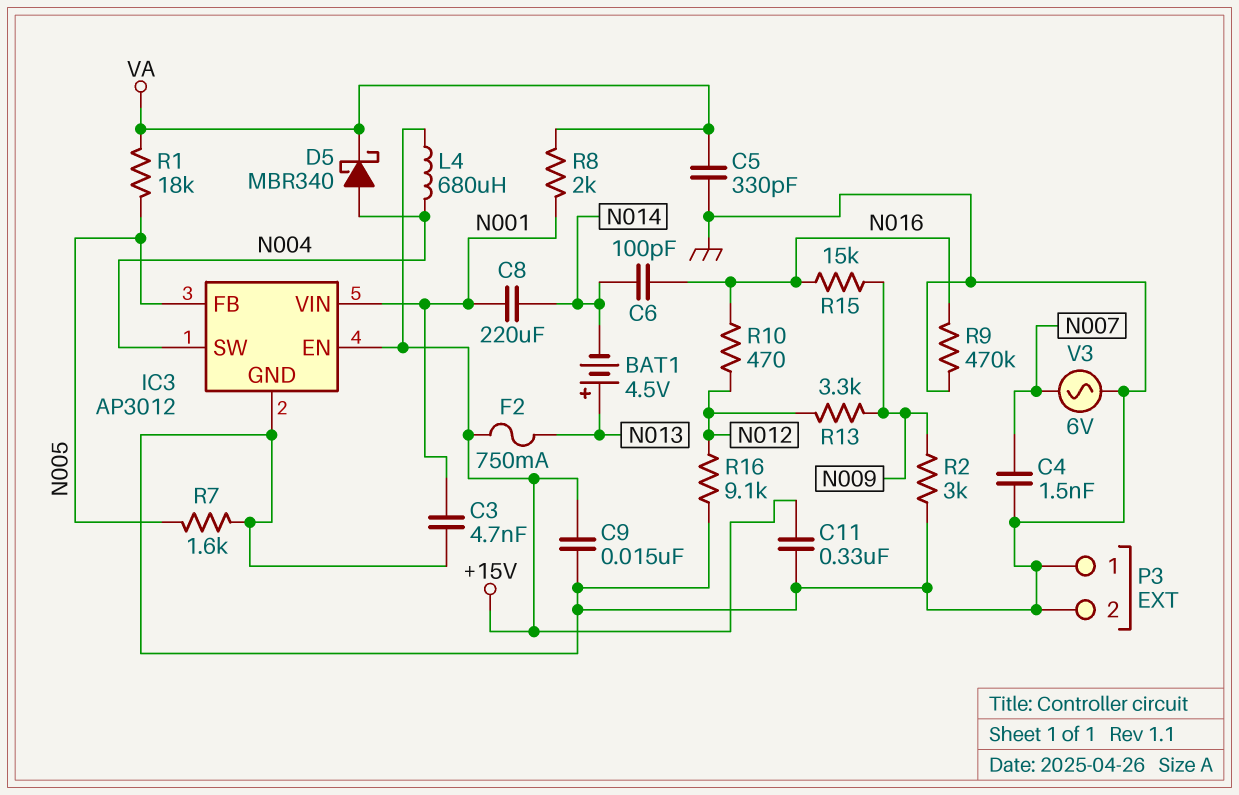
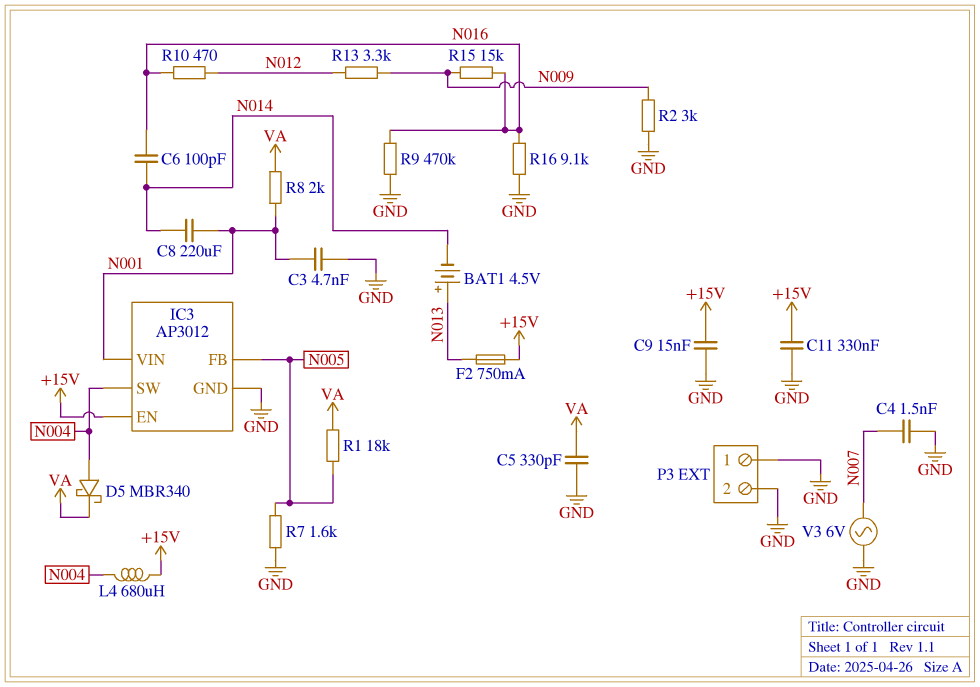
R16: 9.1k (GND, N012) -> 9.1k (GND, N016)

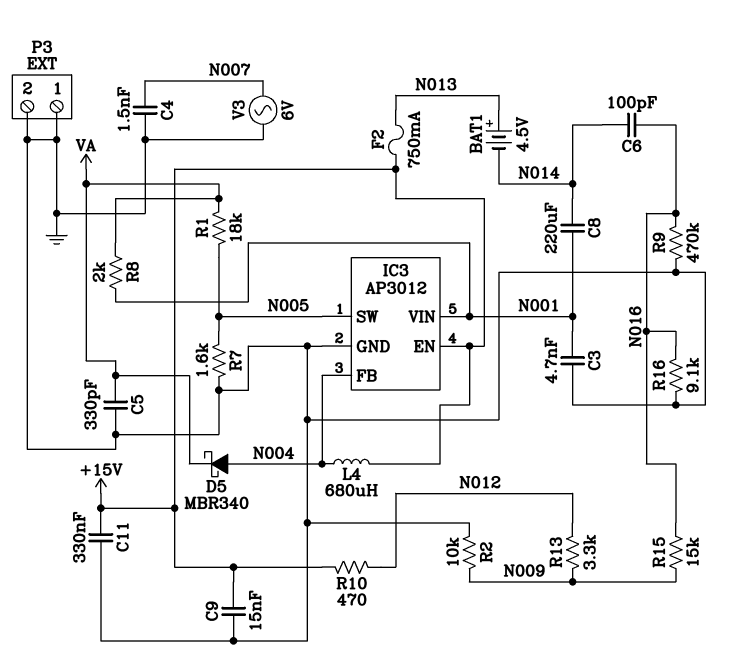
IC3 pin FB: N005 -> N004
IC3 pin SW: N004 -> N005
R2: 3k (GND, N009) -> 10k (GND, N009)
R10: 470 (N012, N016) -> 470 (+15V, N012)

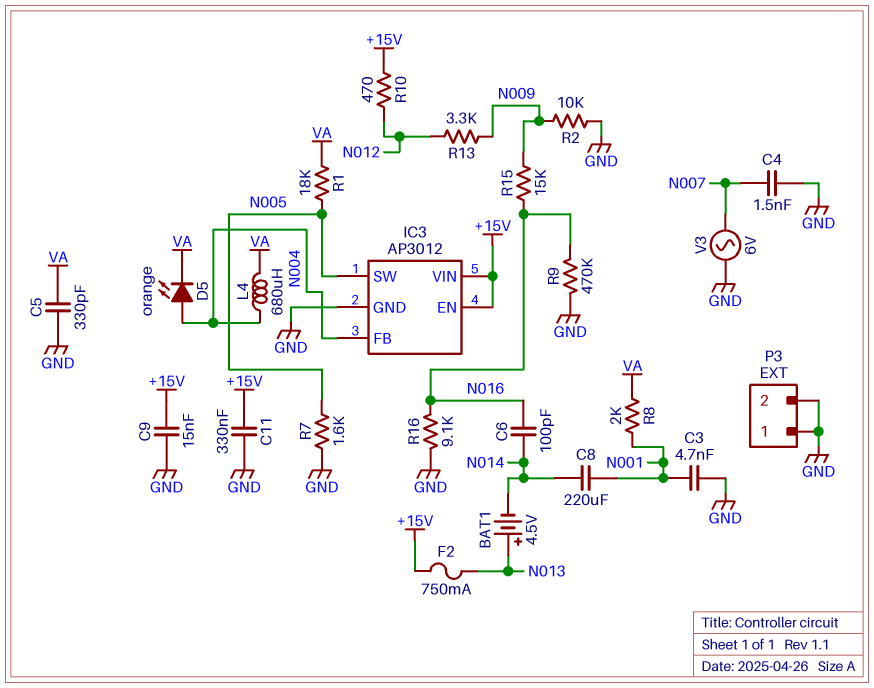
D5: schottky MBR340 (A N004, K VA) -> LED orange (A N004, K VA)
IC3 pin VIN: N001 -> +15V
L4: 680uH (+15V, N004) -> 680uH (N004, VA)

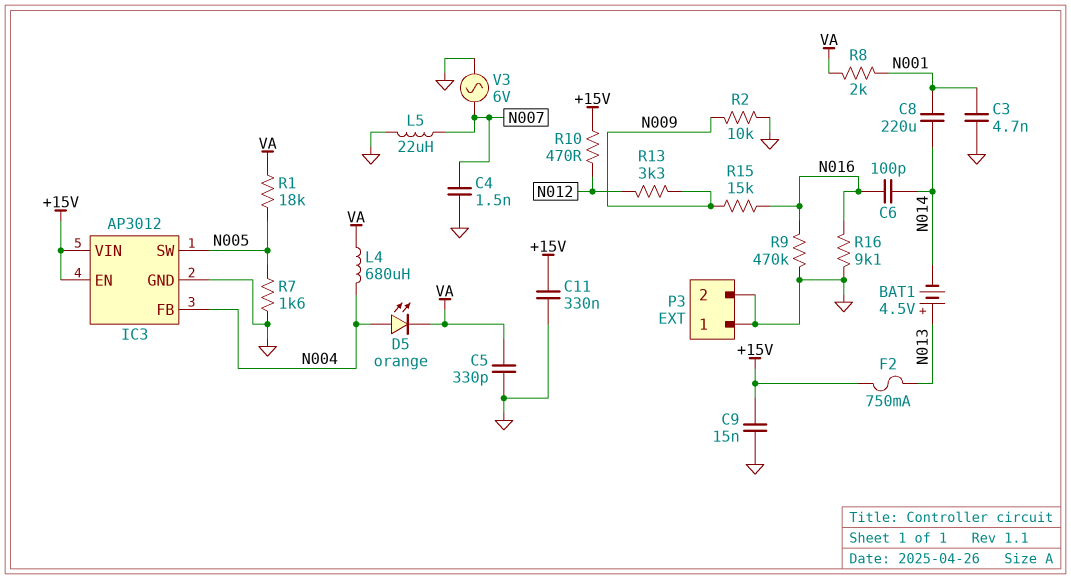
L5: none -> 22uH (GND, N007)

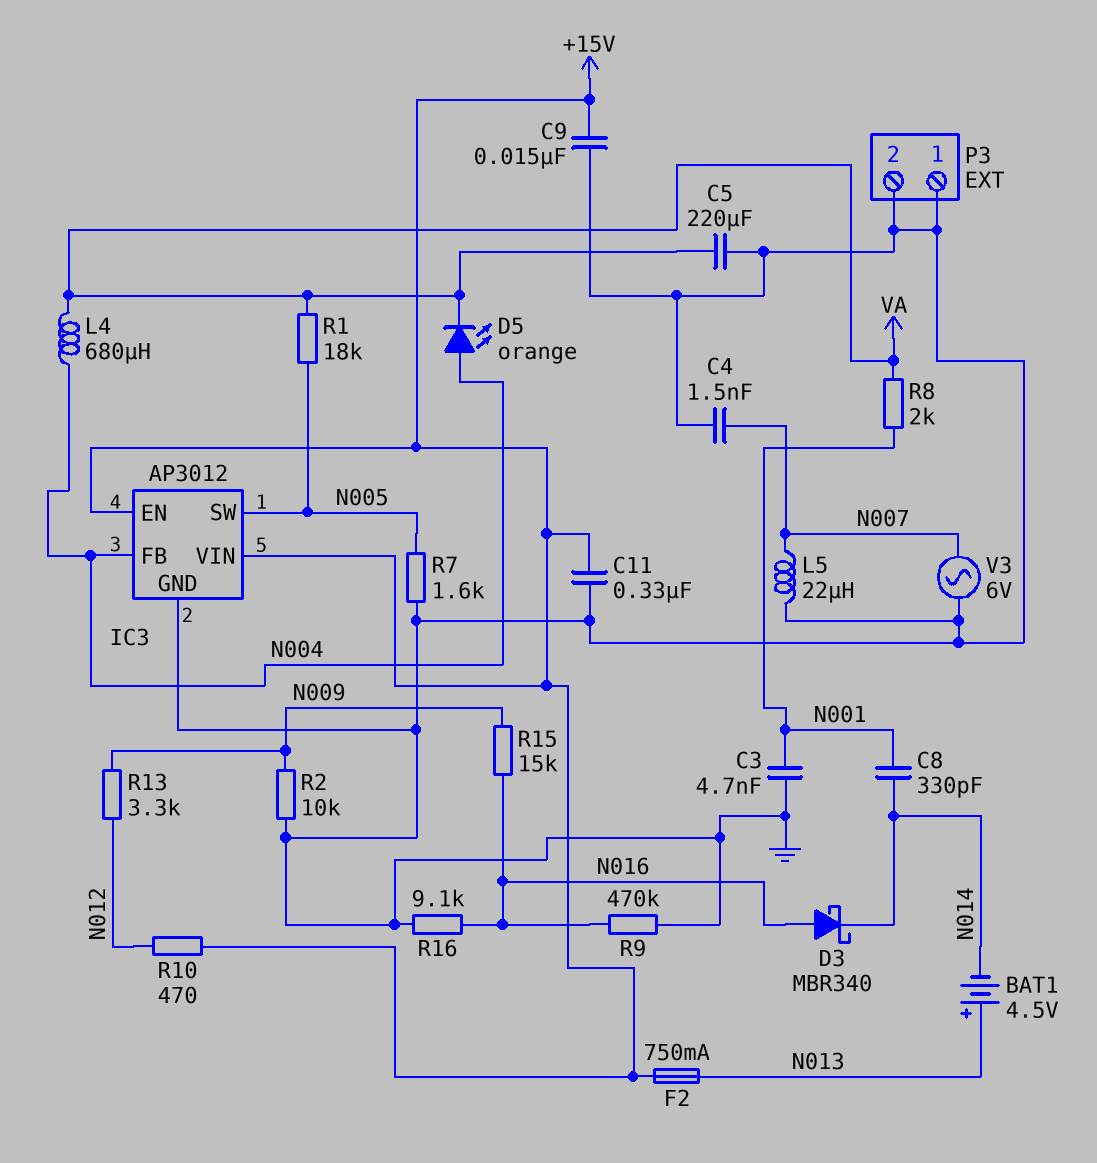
C5: 330pF (GND, VA) -> 220uF (GND, VA)
C6: 100pF (N014, N016) -> none
C8: 220uF (N001, N014) -> 330pF (N001, N014)
D3: none -> schottky MBR340 (A N016, K N014)

